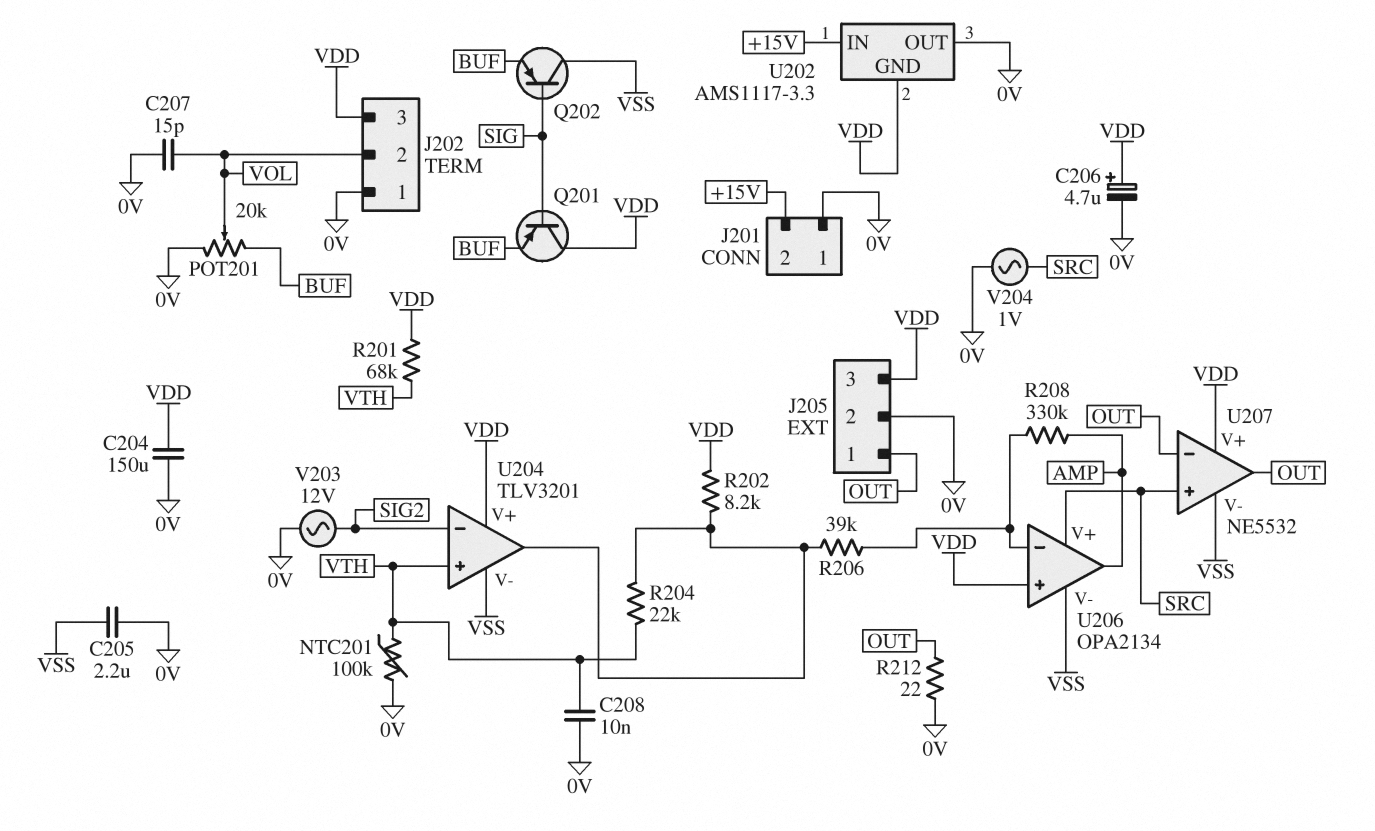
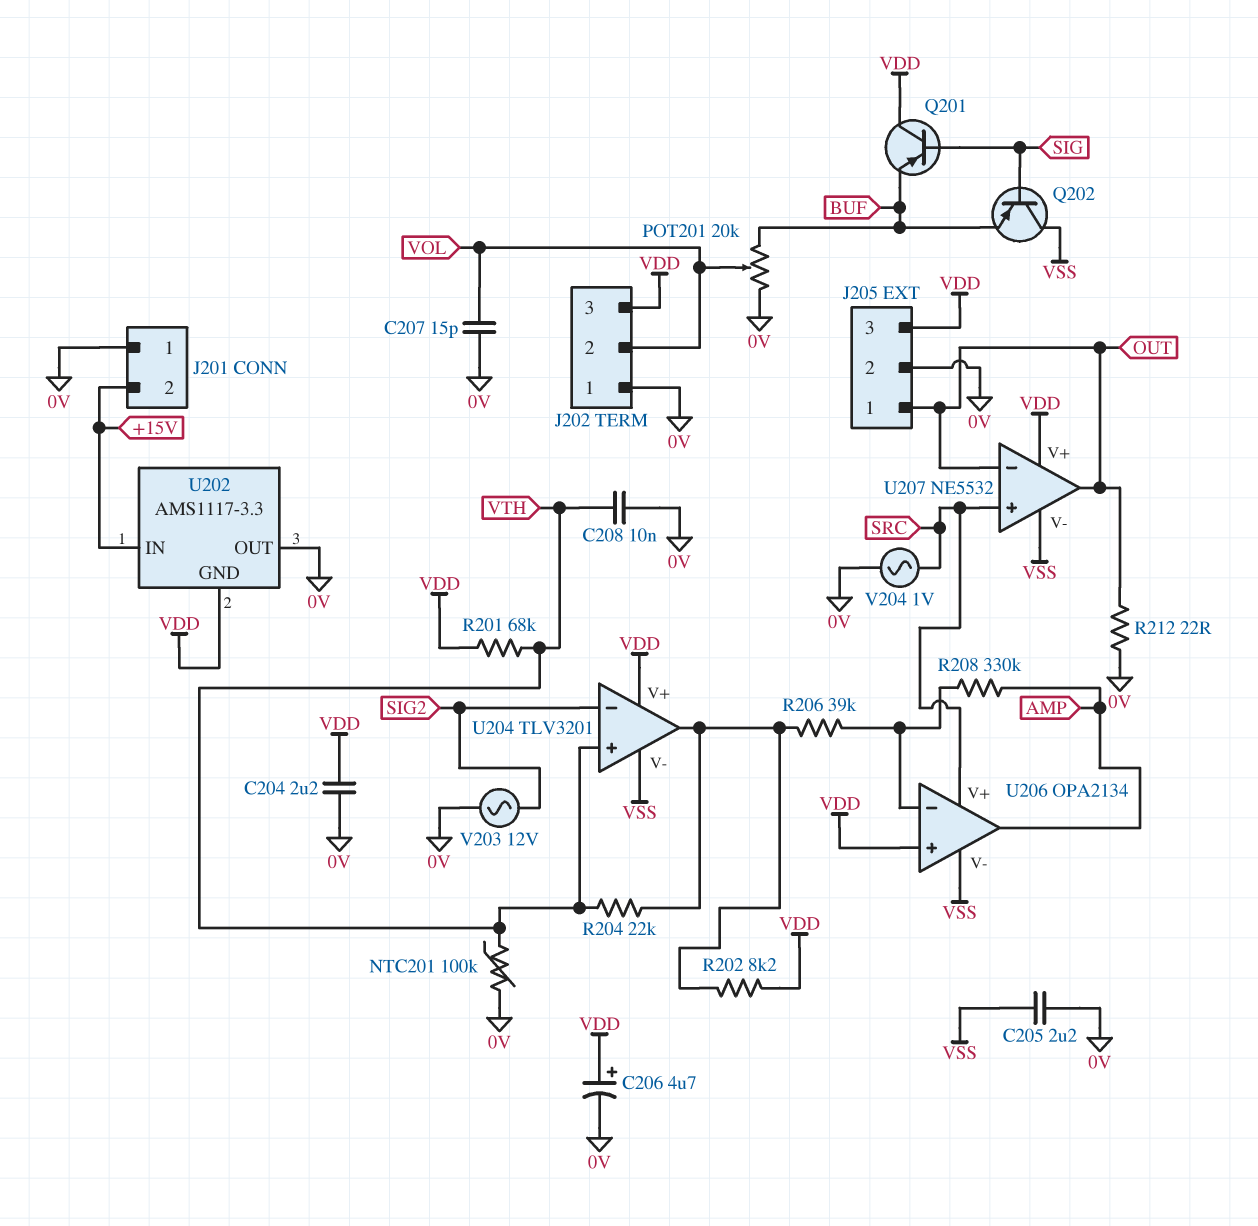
C204: 150uF (0V, VDD) -> 2.2uF (0V, VDD)

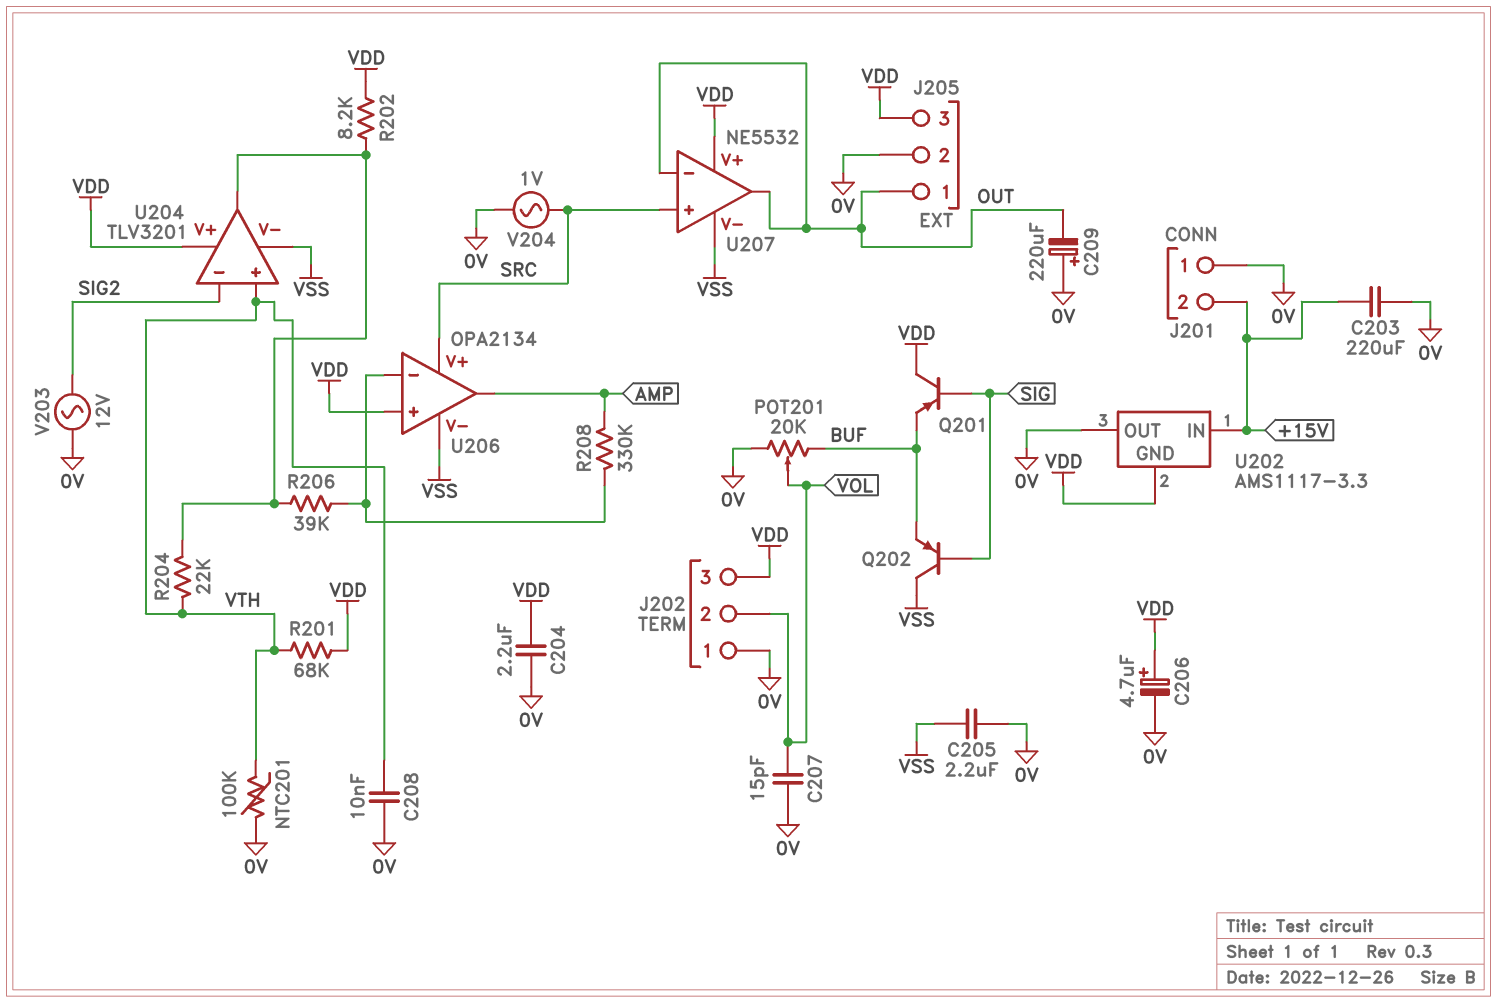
C203: none -> 220uF (+15V, 0V)
C209: none -> 220uF (plus 0V, minus OUT)
R212: 22 (0V, OUT) -> none

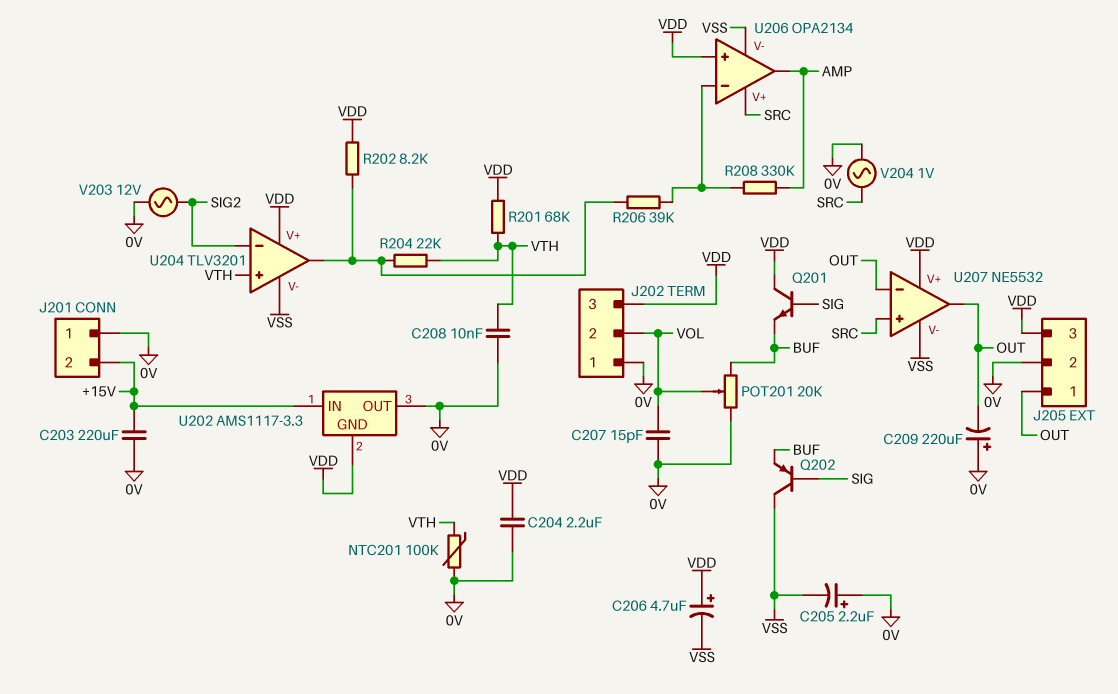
C205: 2.2uF (0V, VSS) -> 2.2uF (plus 0V, minus VSS)
C206: 4.7uF (plus VDD, minus 0V) -> 4.7uF (plus VDD, minus VSS)
Q201: PNP (B SIG, C VDD, E BUF) -> NPN (B SIG, C VDD, E BUF)

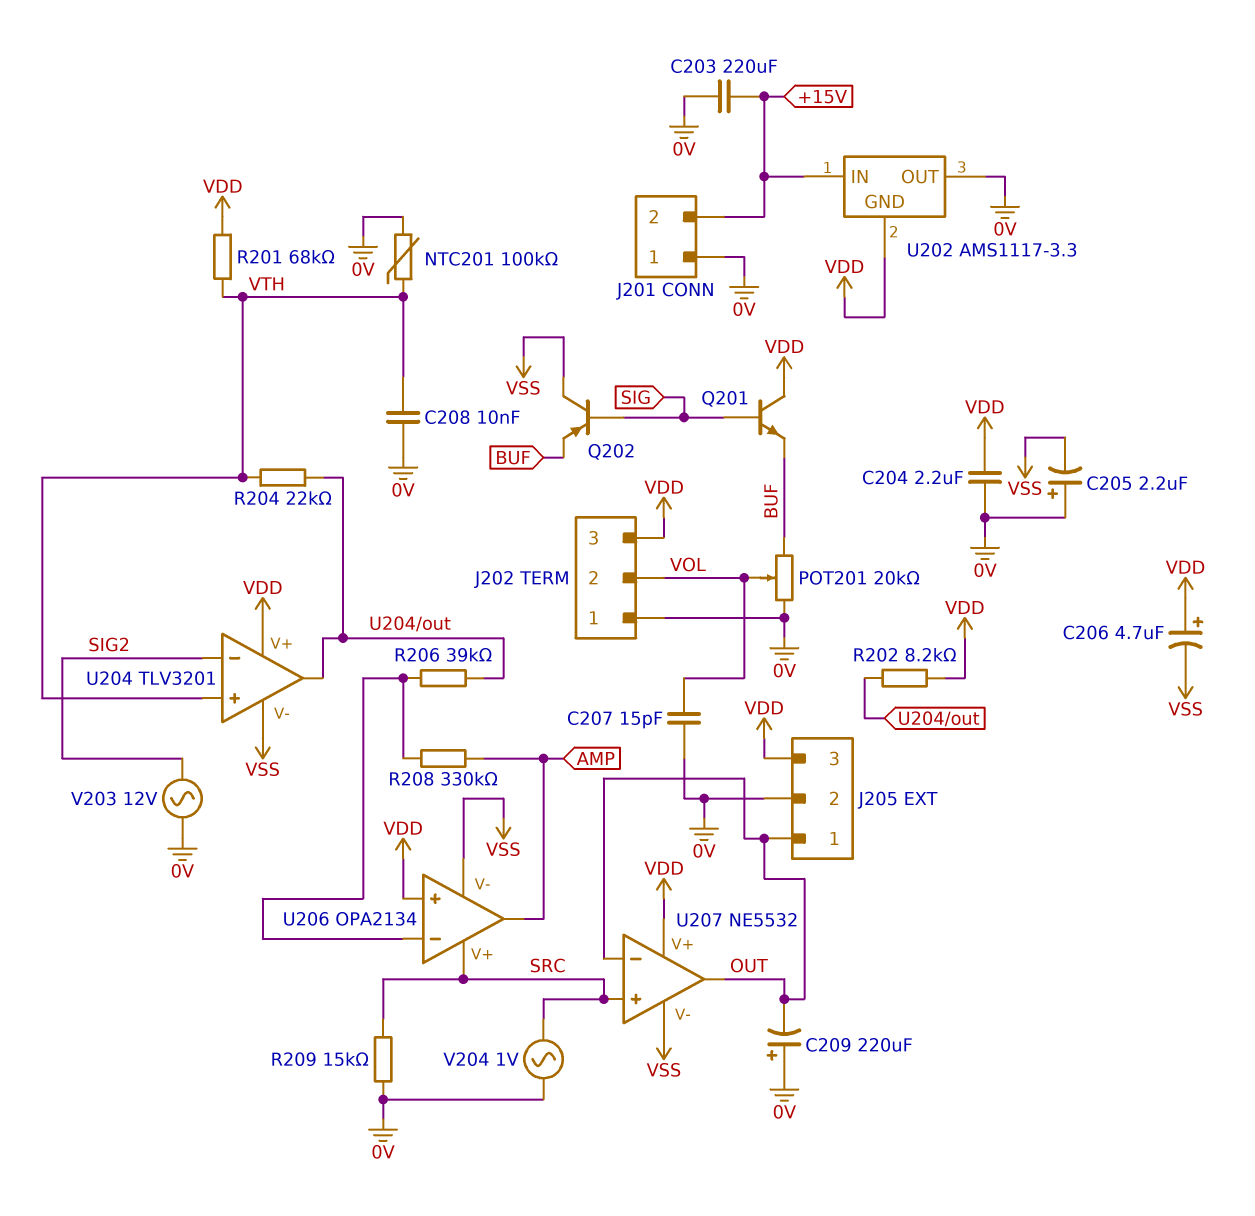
R209: none -> 15k (0V, SRC)

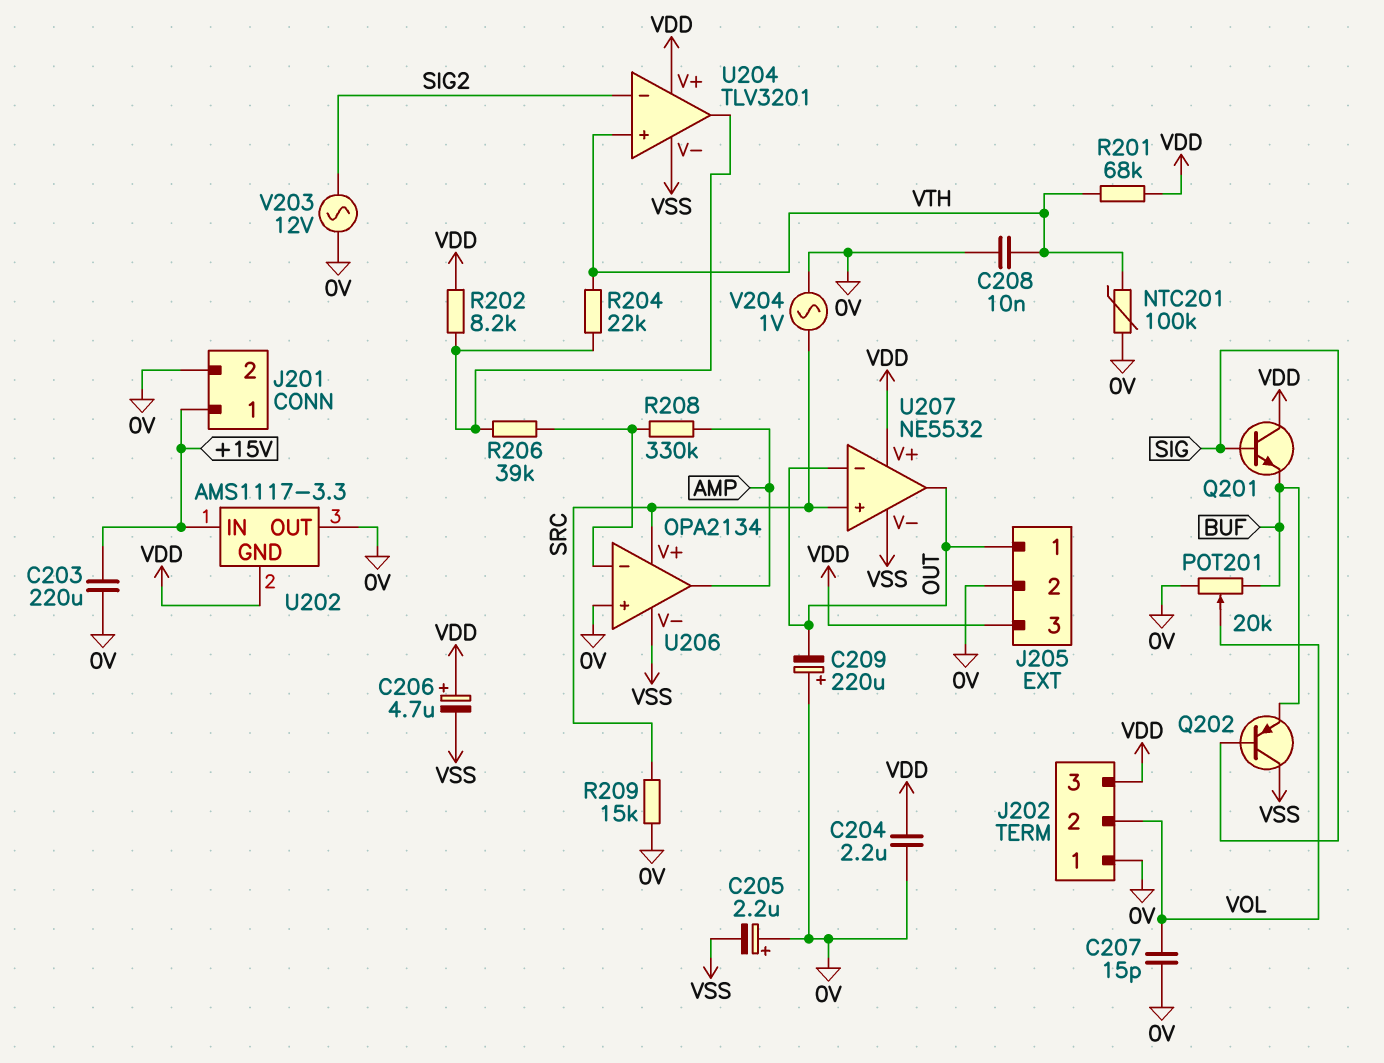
J201 pin 1: 0V -> +15V
J201 pin 2: +15V -> 0V
U206 pin in+: VDD -> 0V

